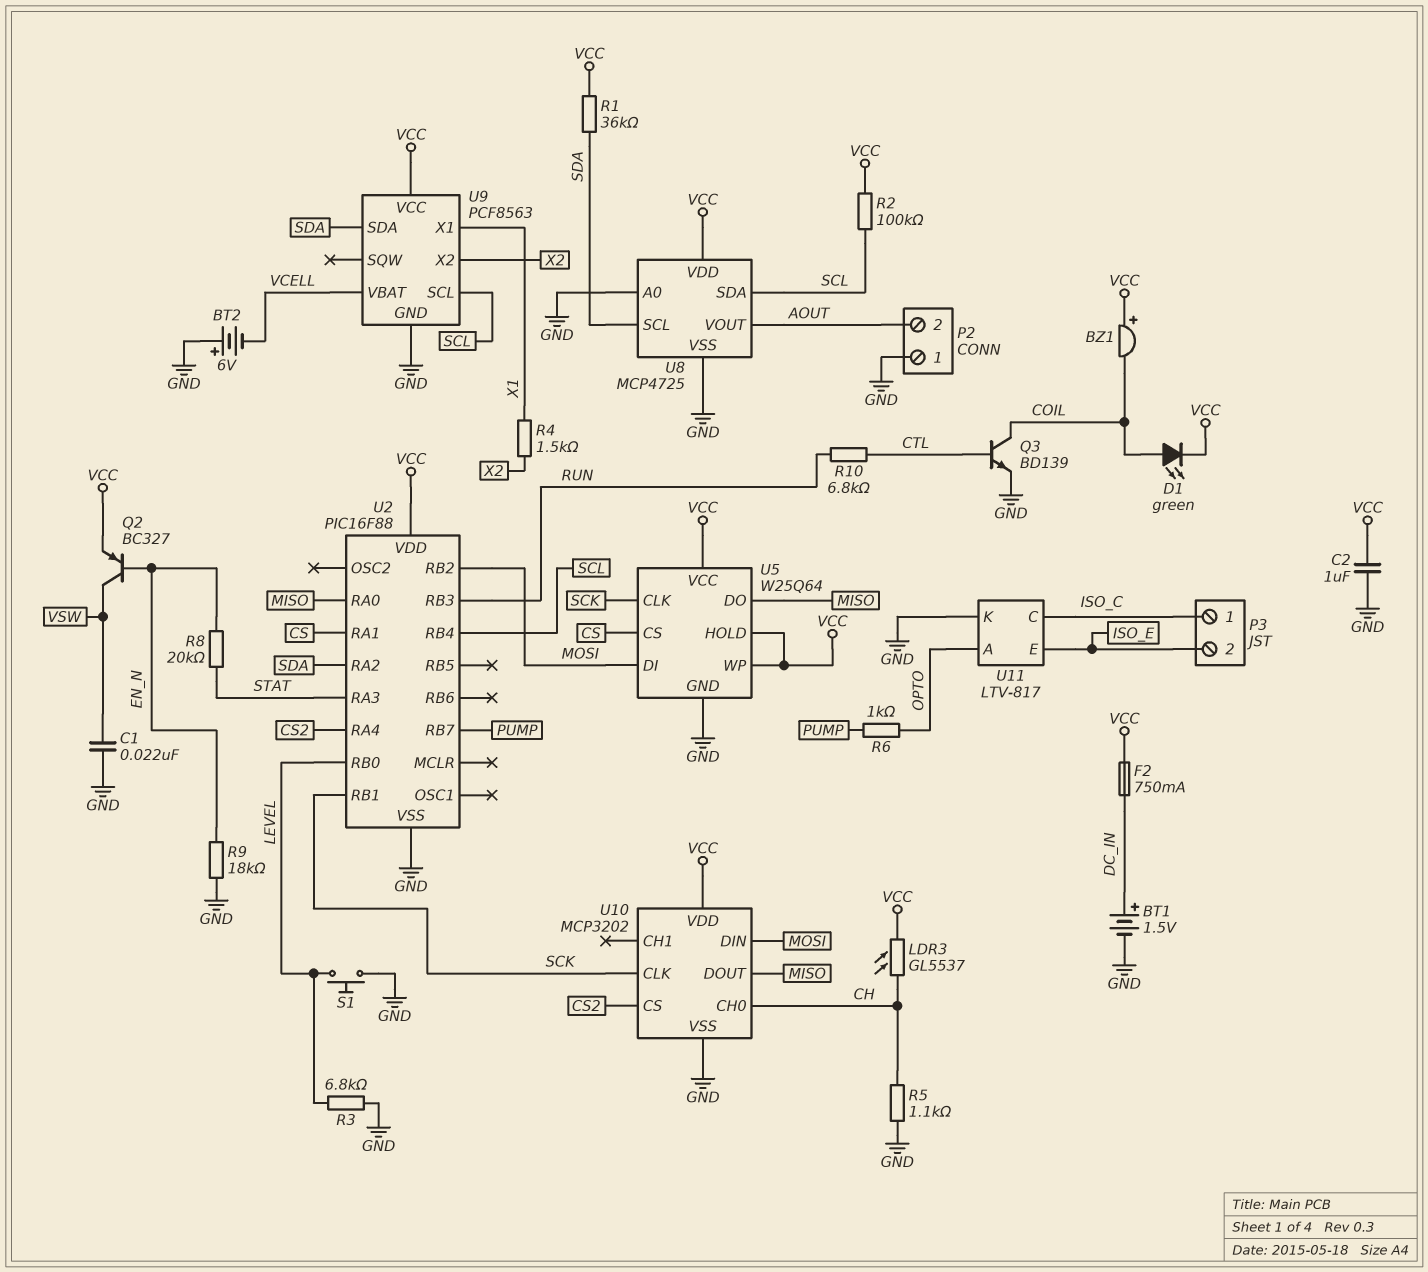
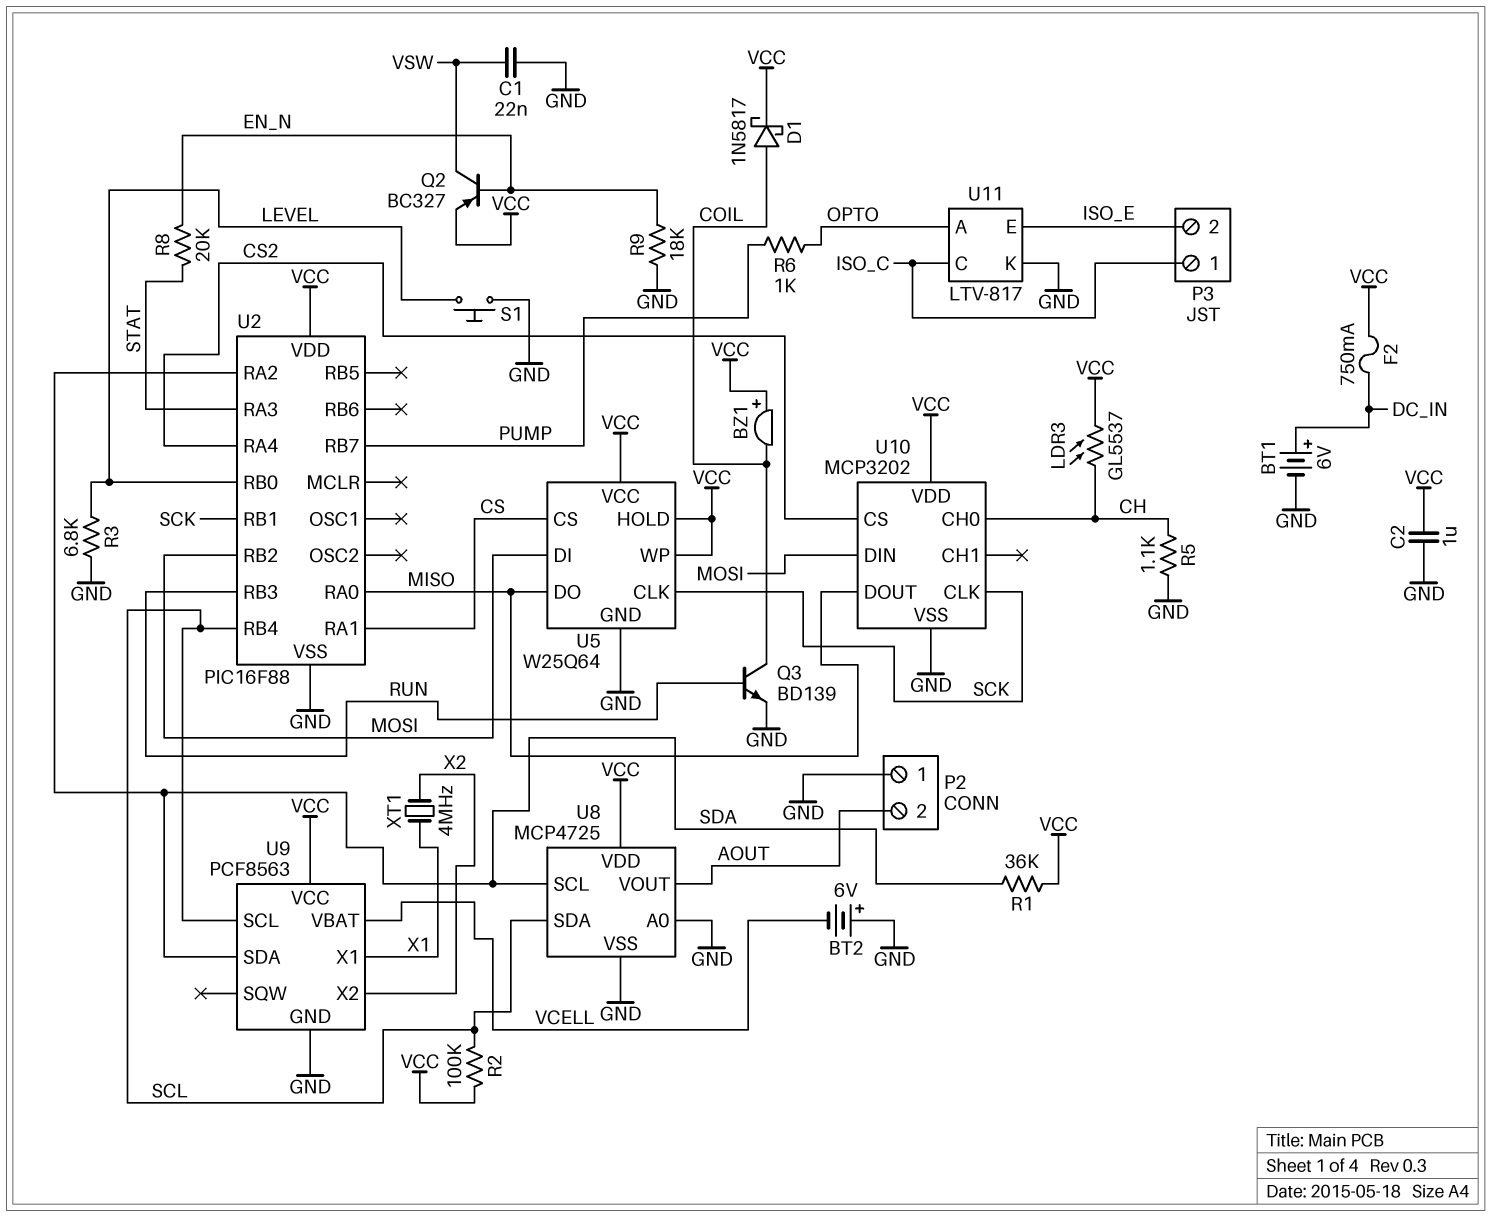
BT1: 1.5V (plus DC_IN, minus GND) -> 6V (plus DC_IN, minus GND)
D1: LED green (A COIL, K VCC) -> schottky 1N5817 (A COIL, K VCC)
Q3: NPN BD139 (B CTL, C COIL, E GND) -> NPN BD139 (B RUN, C COIL, E GND)
R4: 1.5k (X1, X2) -> none
R10: 6.8k (CTL, RUN) -> none
XT1: none -> 4MHz (X1, X2)

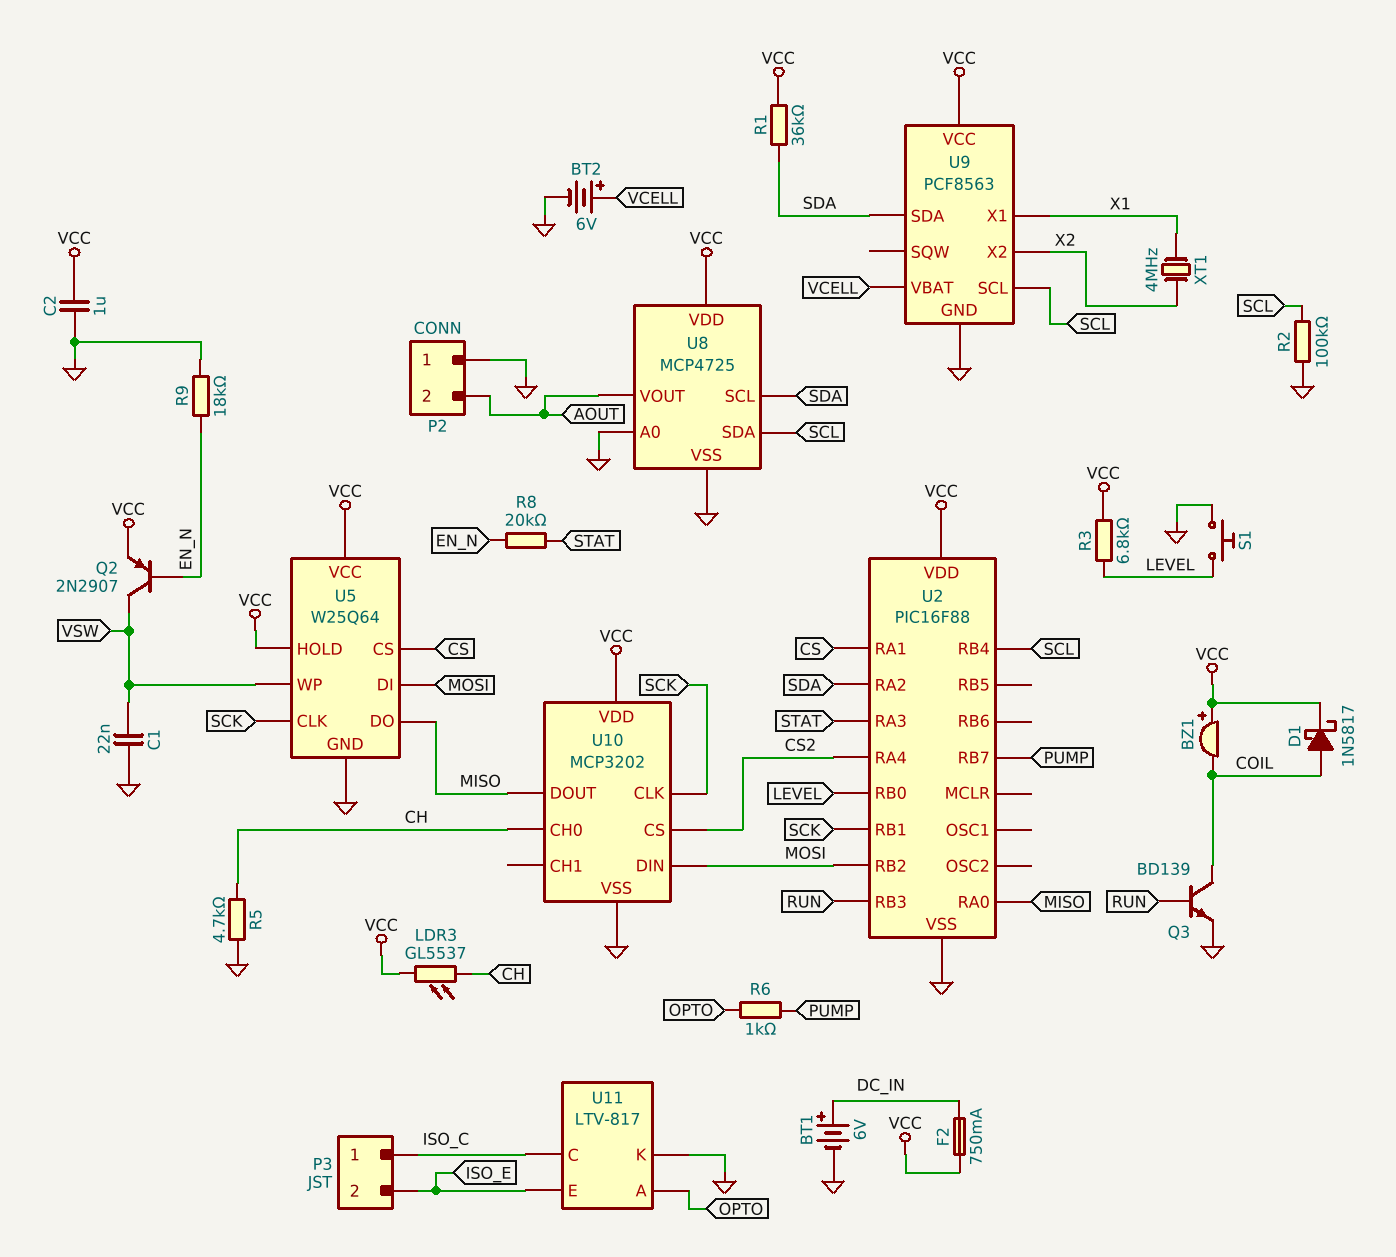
BT2: 6V (plus GND, minus VCELL) -> 6V (plus VCELL, minus GND)
Q2: PNP BC327 (B EN_N, C VSW, E VCC) -> PNP 2N2907 (B EN_N, C VSW, E VCC)
R2: 100k (SCL, VCC) -> 100k (GND, SCL)
R3: 6.8k (GND, LEVEL) -> 6.8k (LEVEL, VCC)
R5: 1.1k (CH, GND) -> 4.7k (CH, GND)
U5 pin WP: VCC -> VSW

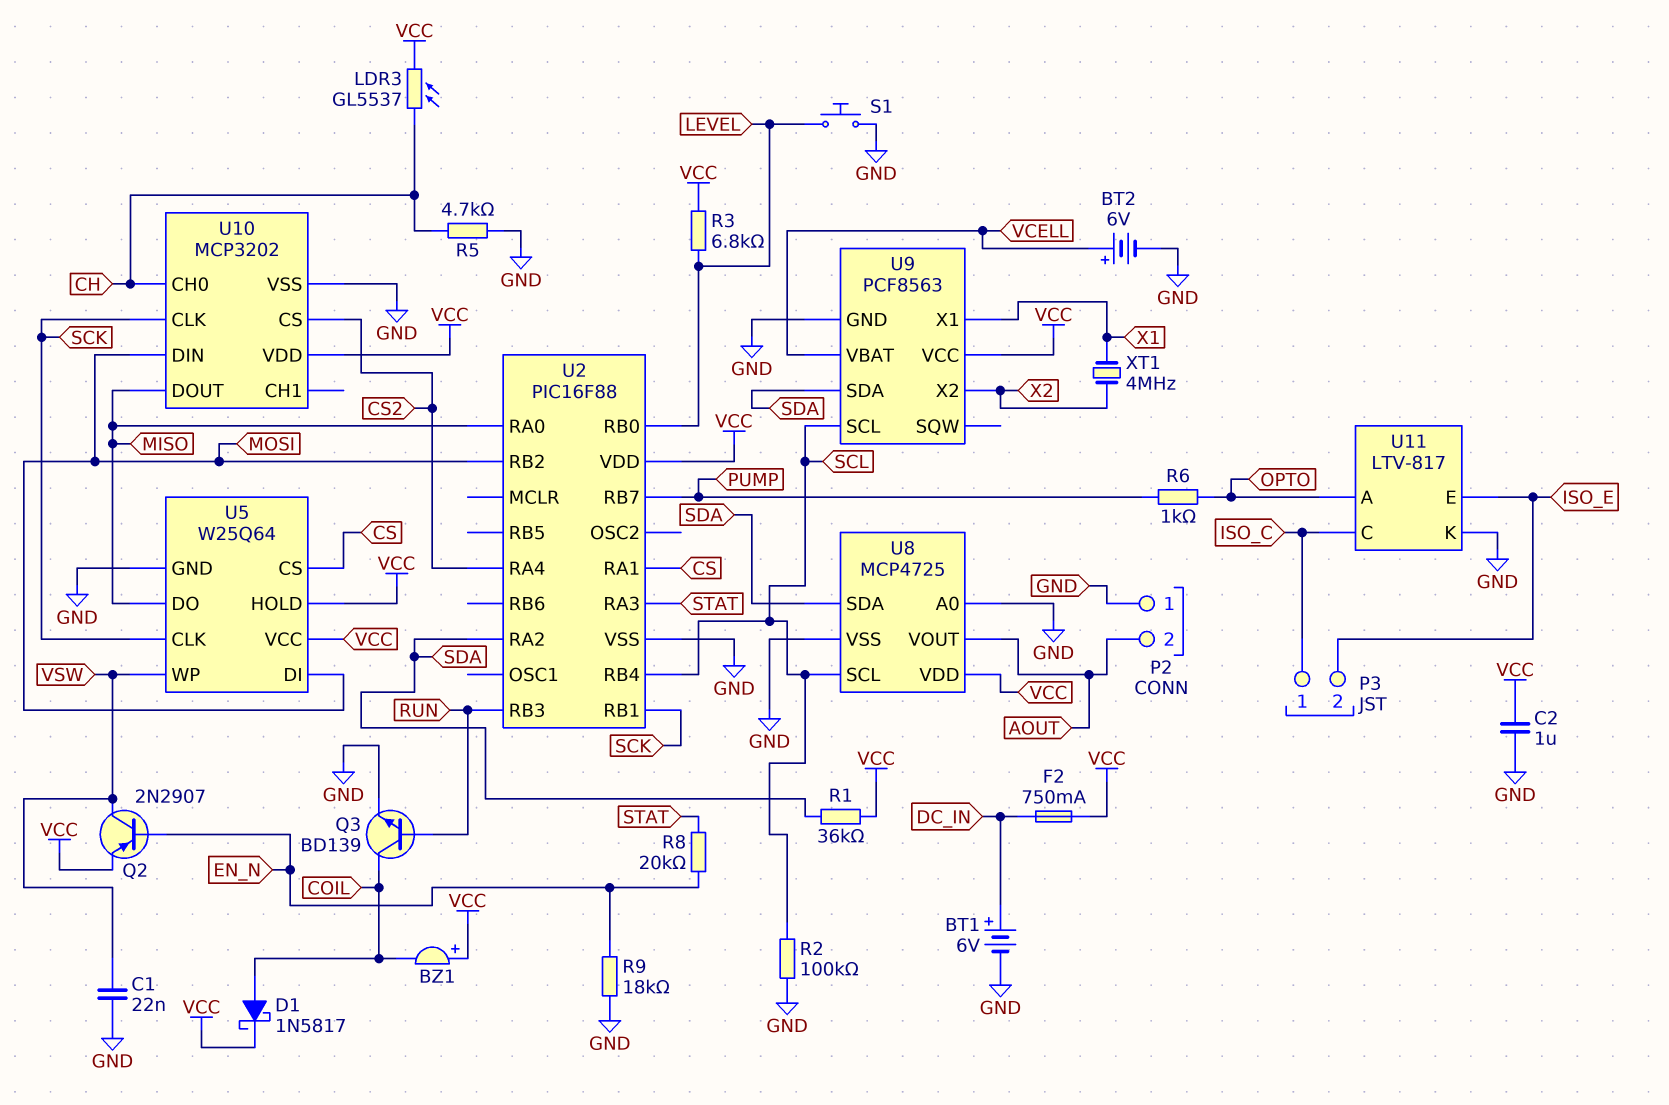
U8 pin SCL: SDA -> SCL
U8 pin SDA: SCL -> SDA

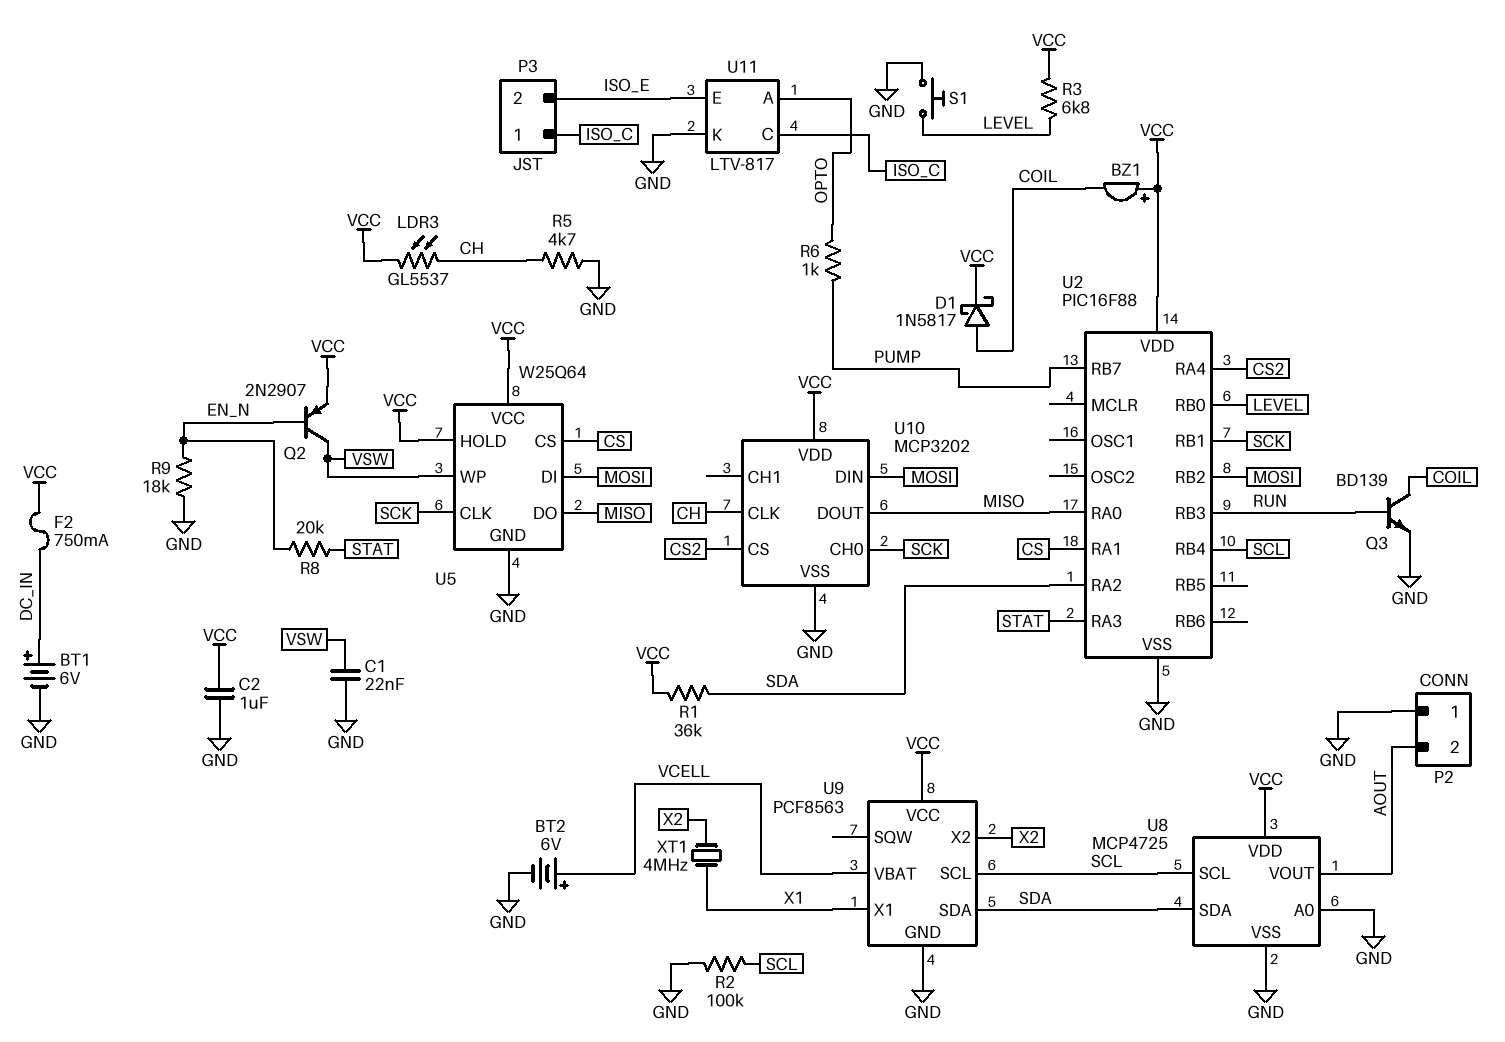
U10 pin CH0: CH -> SCK
U10 pin CLK: SCK -> CH

